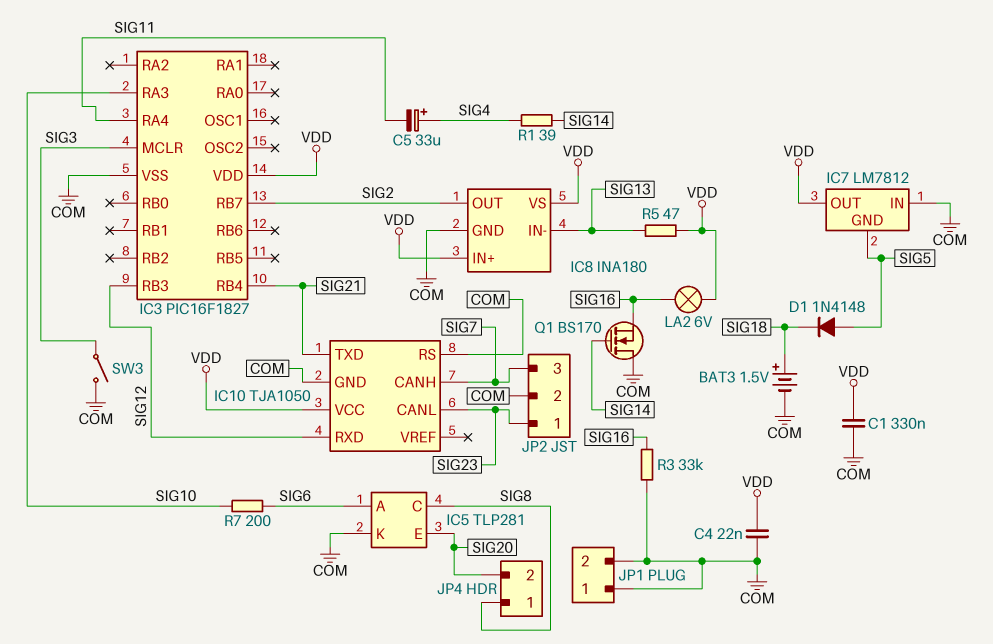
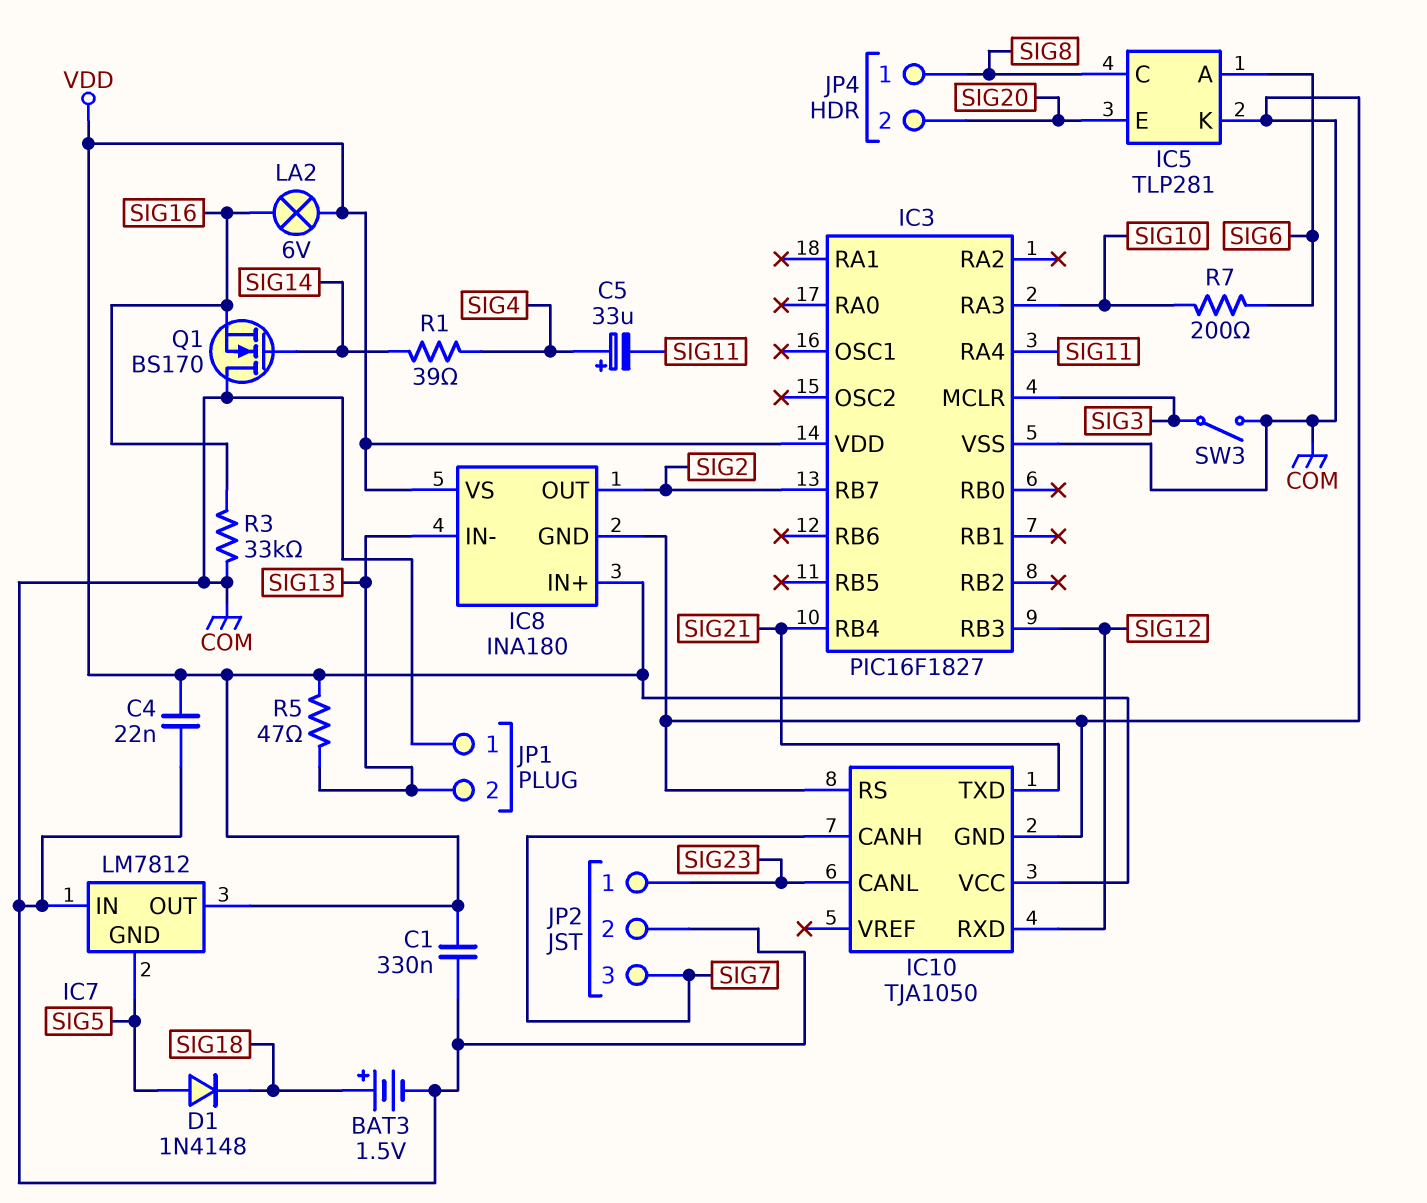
JP1 pin 2: COM -> SIG13

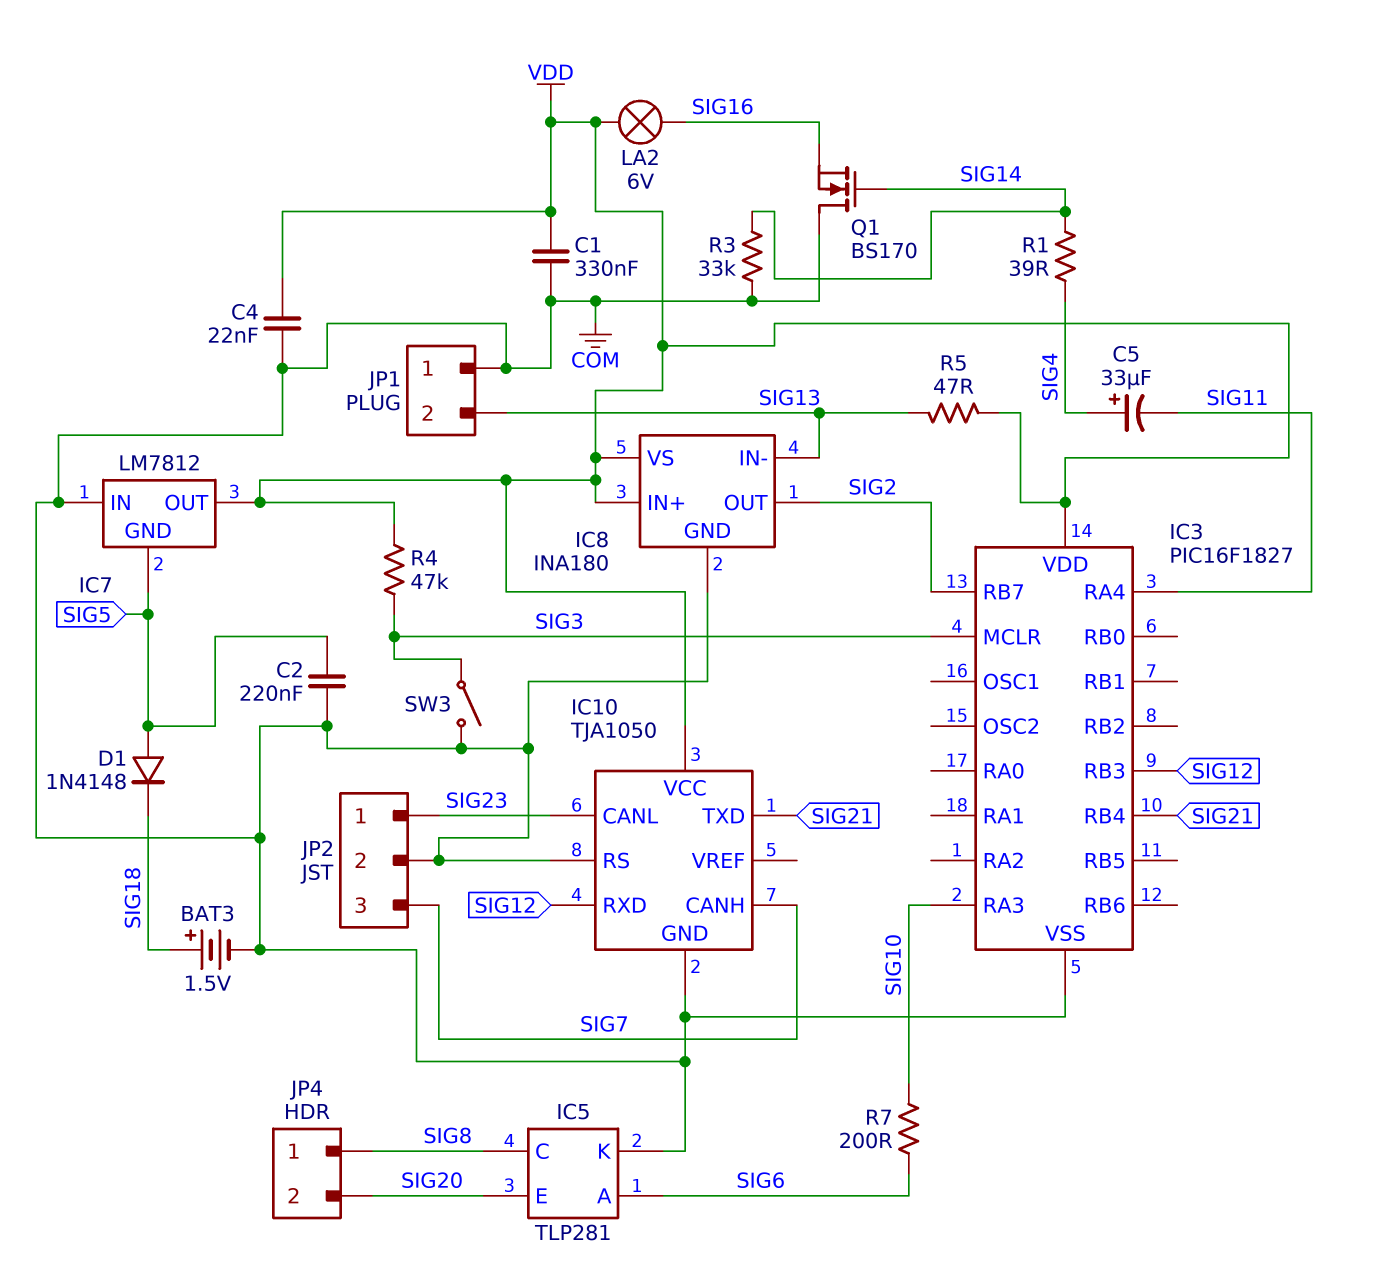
C2: none -> 220nF (COM, SIG5)
R3: 33k (COM, SIG16) -> 33k (COM, SIG14)
R4: none -> 47k (SIG3, VDD)

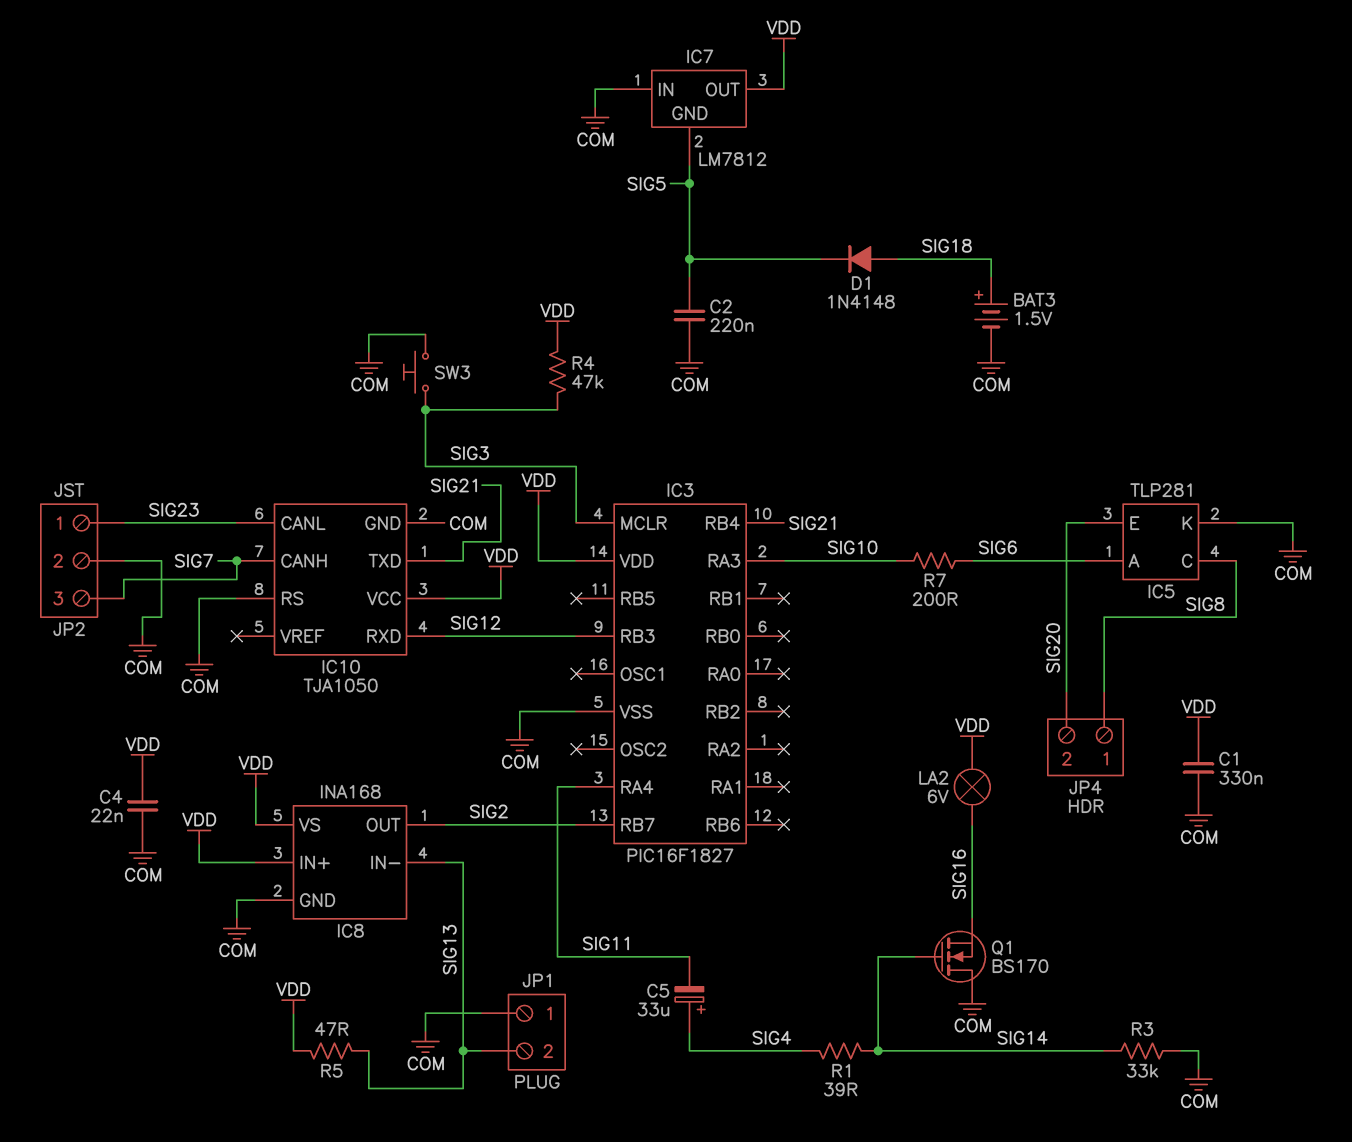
D1: diode 1N4148 (A SIG5, K SIG18) -> diode 1N4148 (A SIG18, K SIG5)
IC8: INA180 -> INA168
SW3: switch (COM, SIG3) -> button (COM, SIG3)

